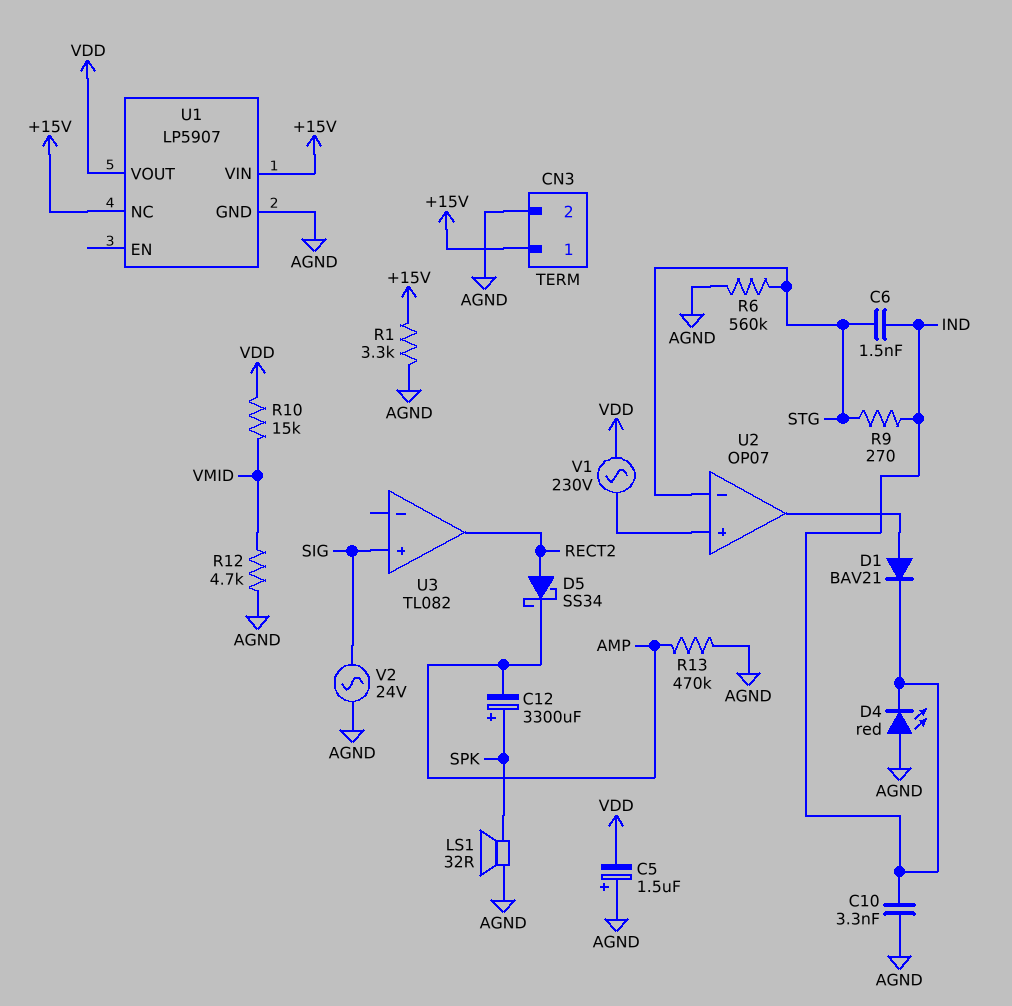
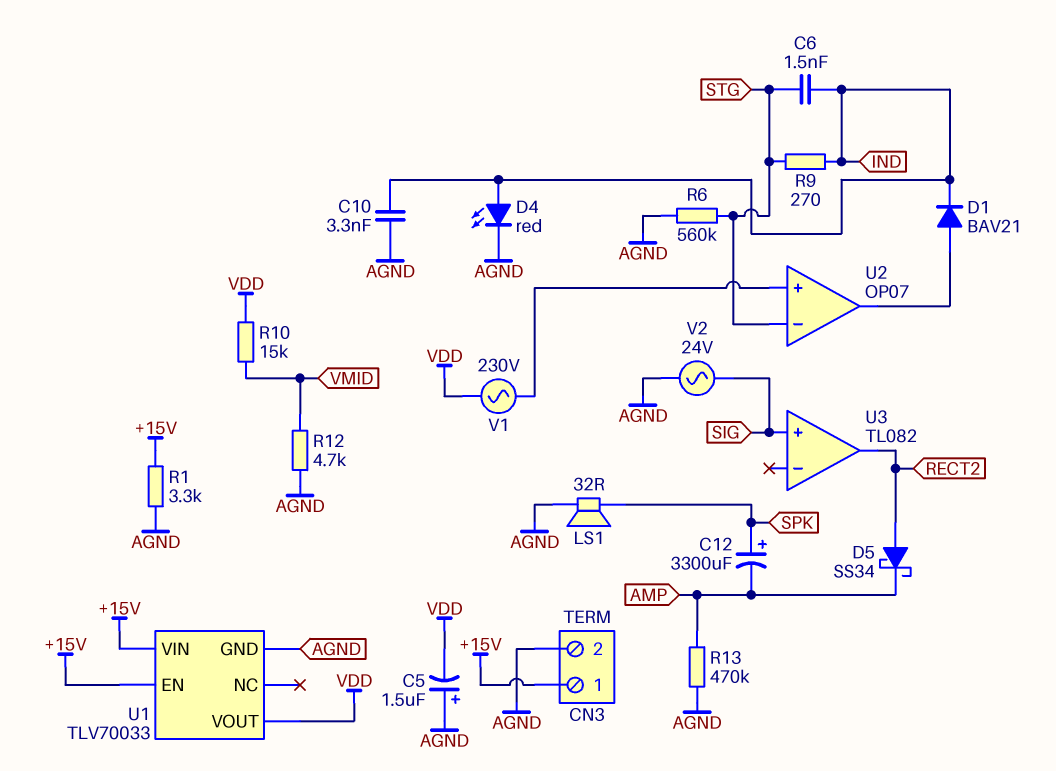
D4: LED red (A AGND, K IND) -> LED red (A IND, K AGND)
U1: LP5907 -> TLV70033
U1 pin EN: none -> +15V
U1 pin NC: +15V -> none

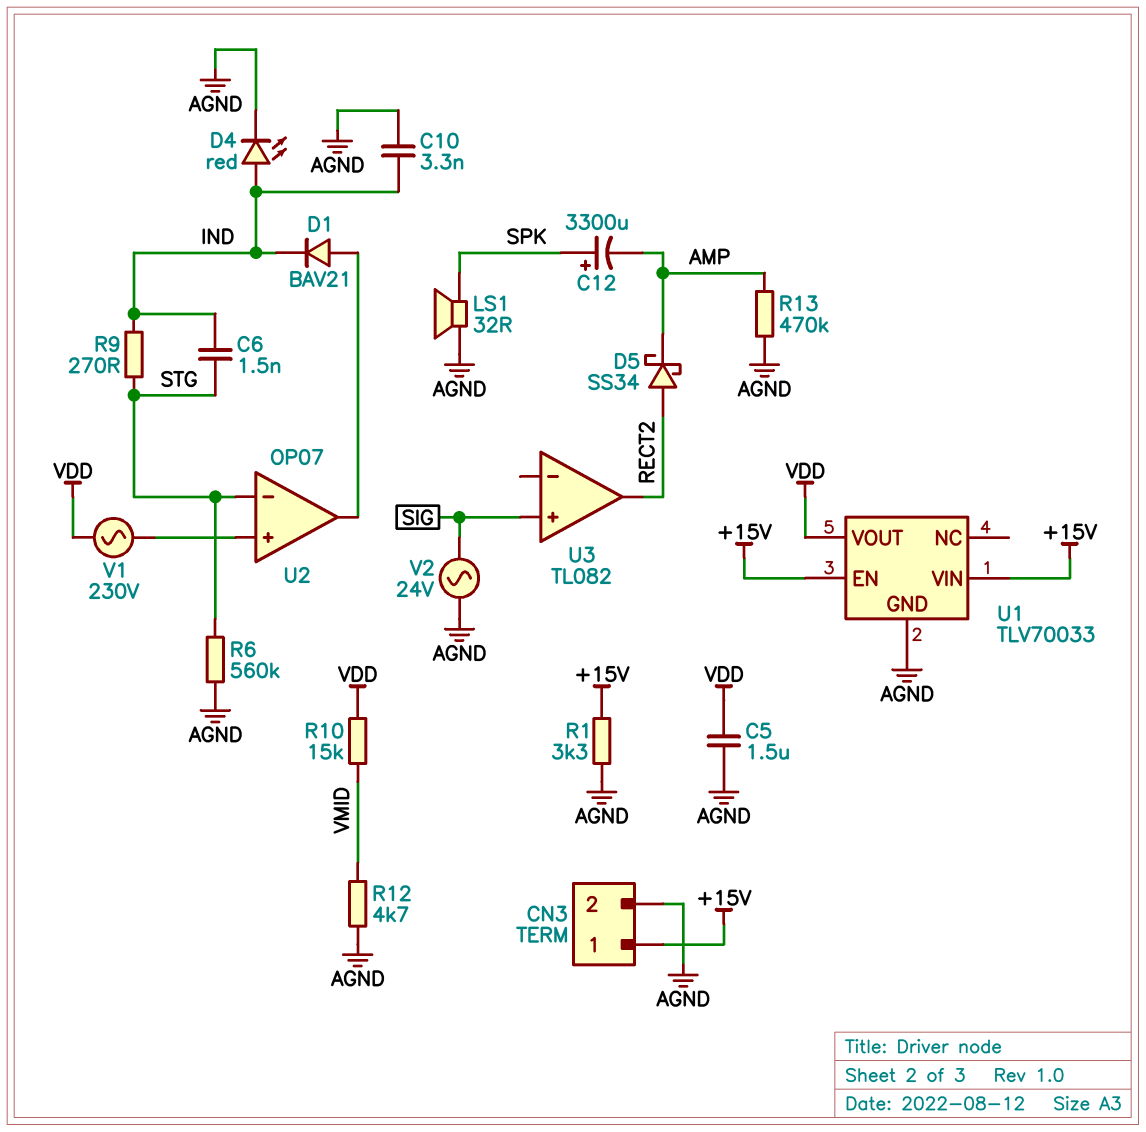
C5: 1.5uF (plus AGND, minus VDD) -> 1.5uF (AGND, VDD)

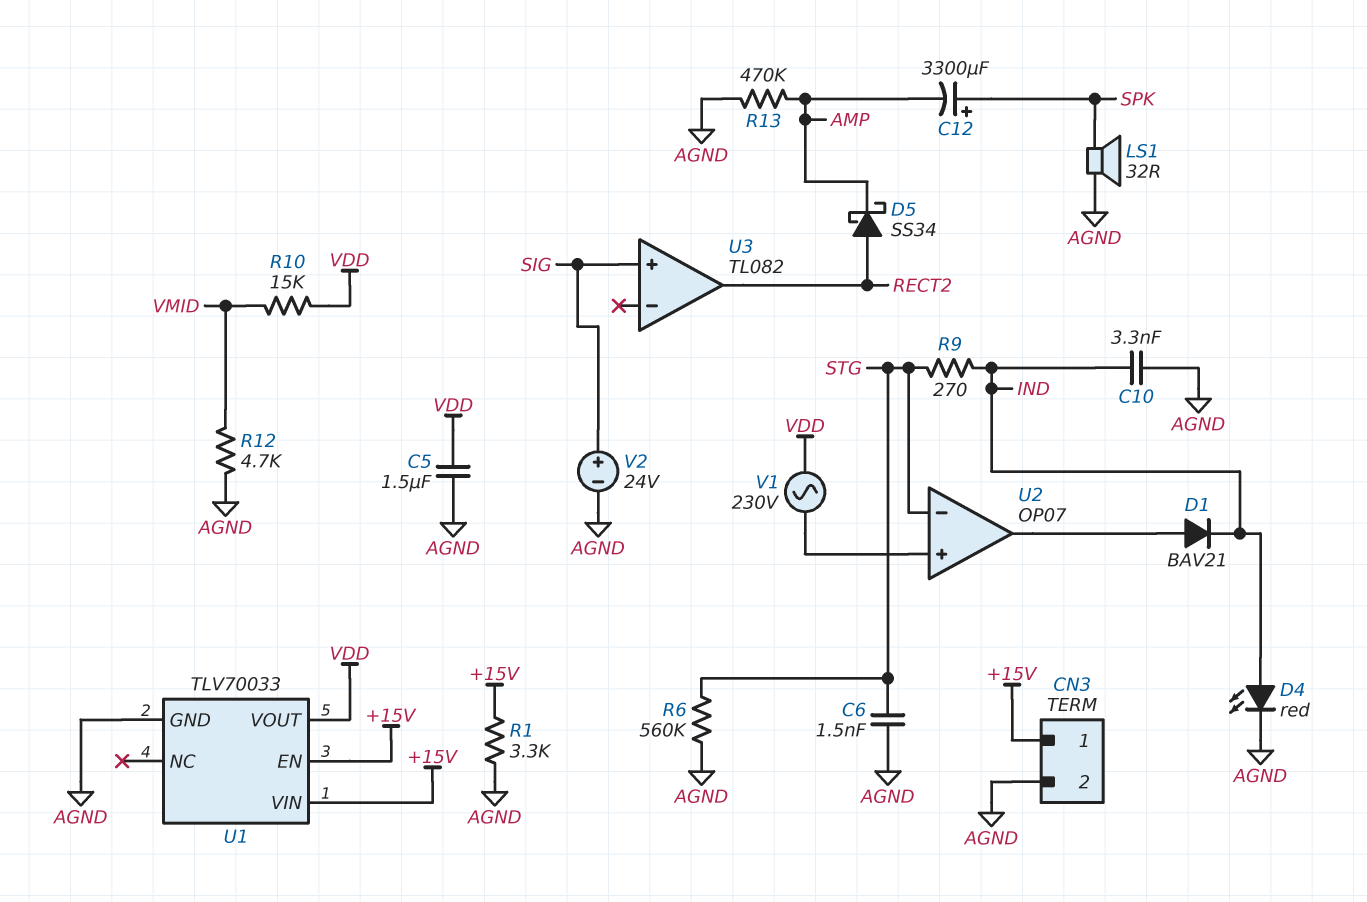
C6: 1.5nF (IND, STG) -> 1.5nF (AGND, STG)
V2: AC 24V (AGND, SIG) -> 24V (plus SIG, minus AGND)

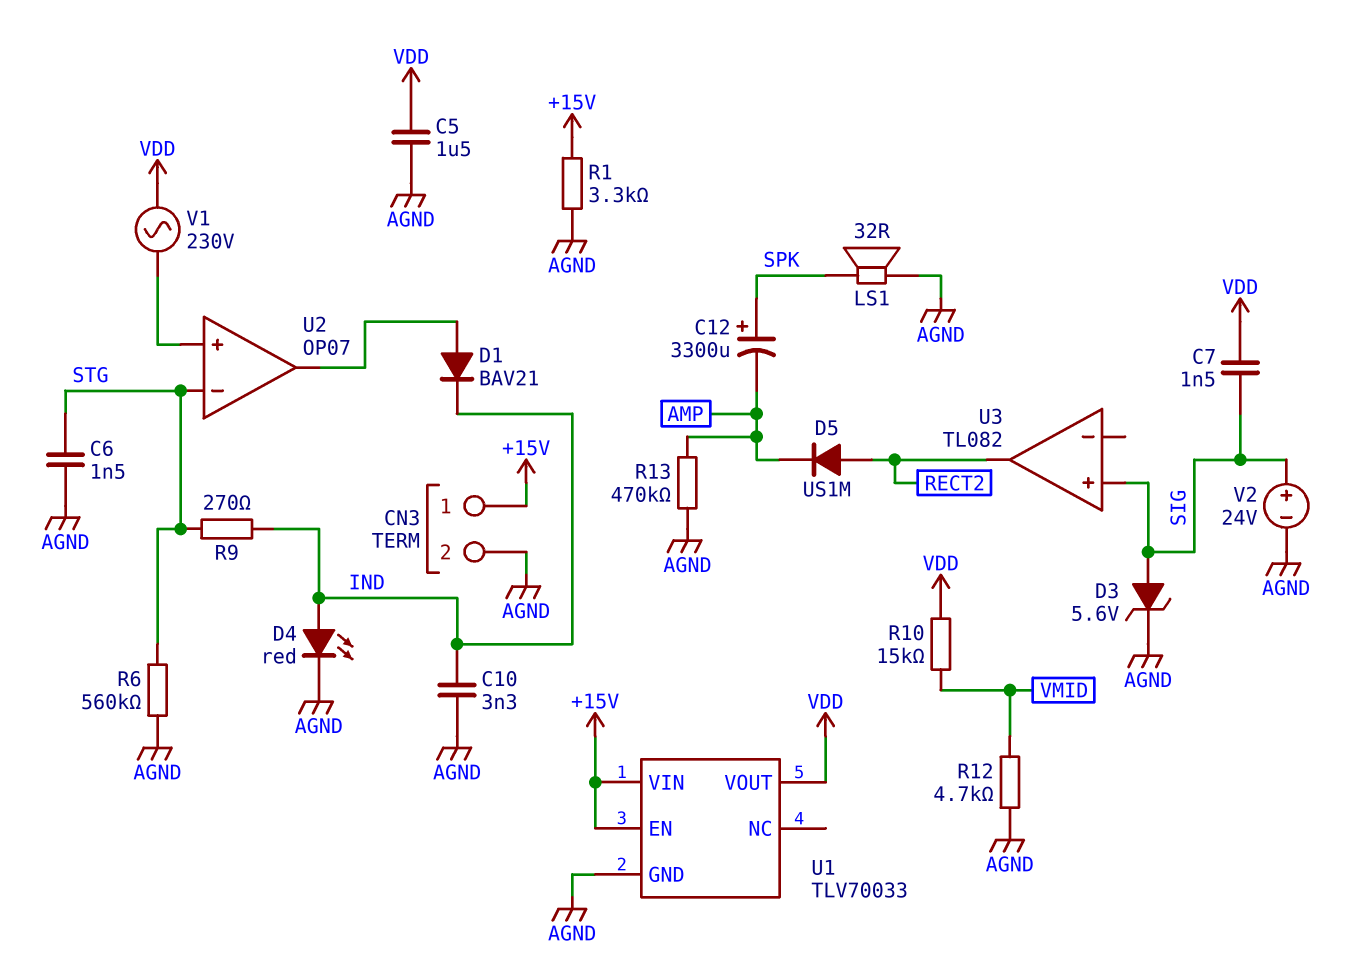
C7: none -> 1.5nF (SIG, VDD)
D3: none -> zener 5.6V (A SIG, K AGND)
D5: schottky SS34 (A RECT2, K AMP) -> diode US1M (A RECT2, K AMP)

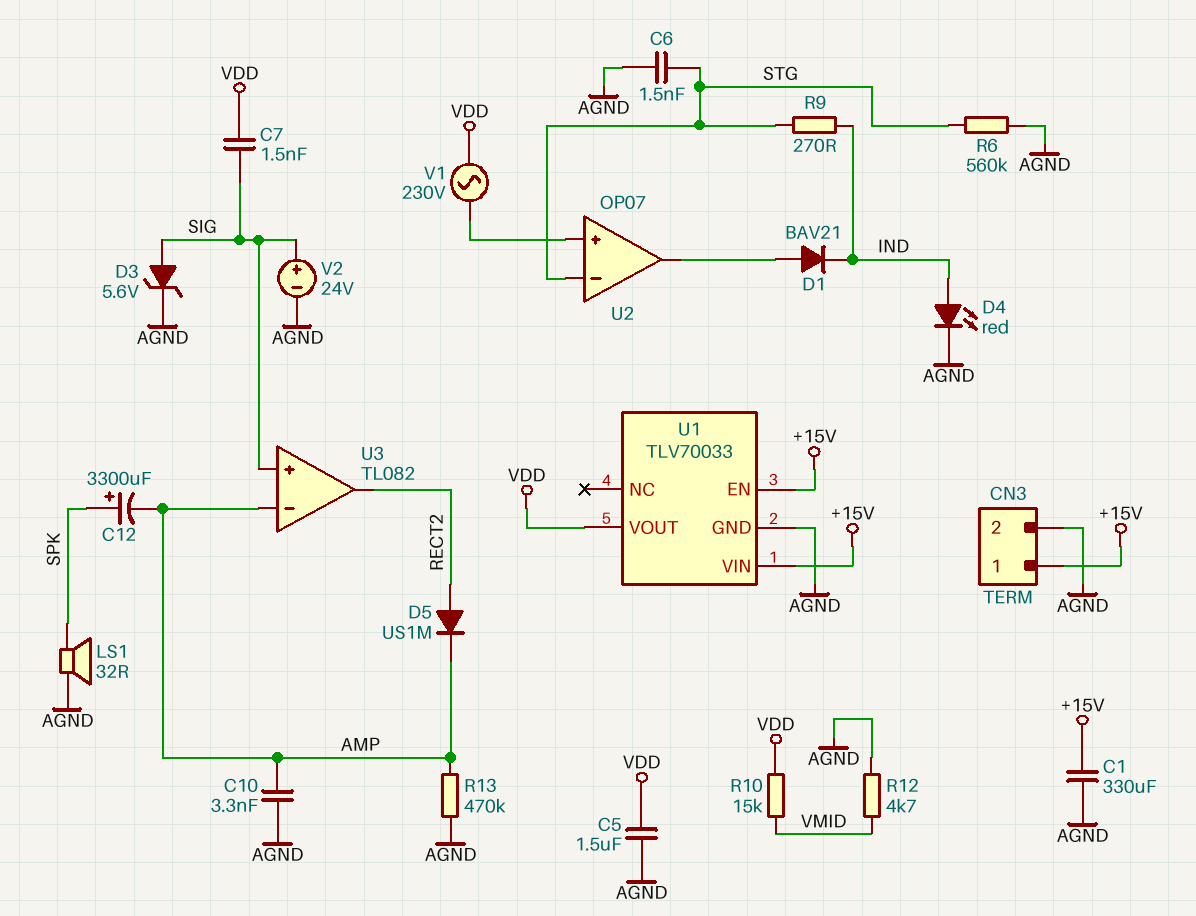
C1: none -> 330uF (+15V, AGND)
C10: 3.3nF (AGND, IND) -> 3.3nF (AGND, AMP)
R1: 3.3k (+15V, AGND) -> none
U3 pin in-: none -> AMP

